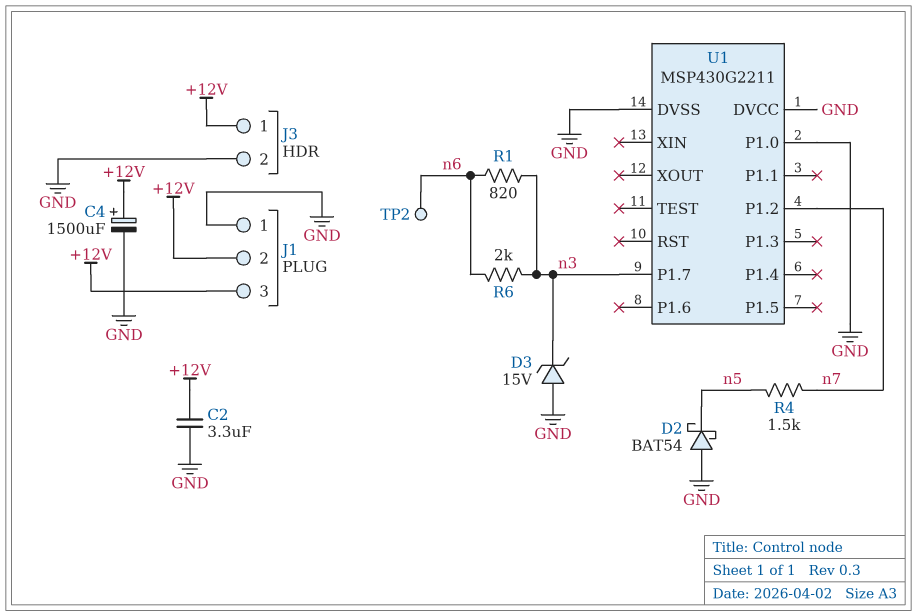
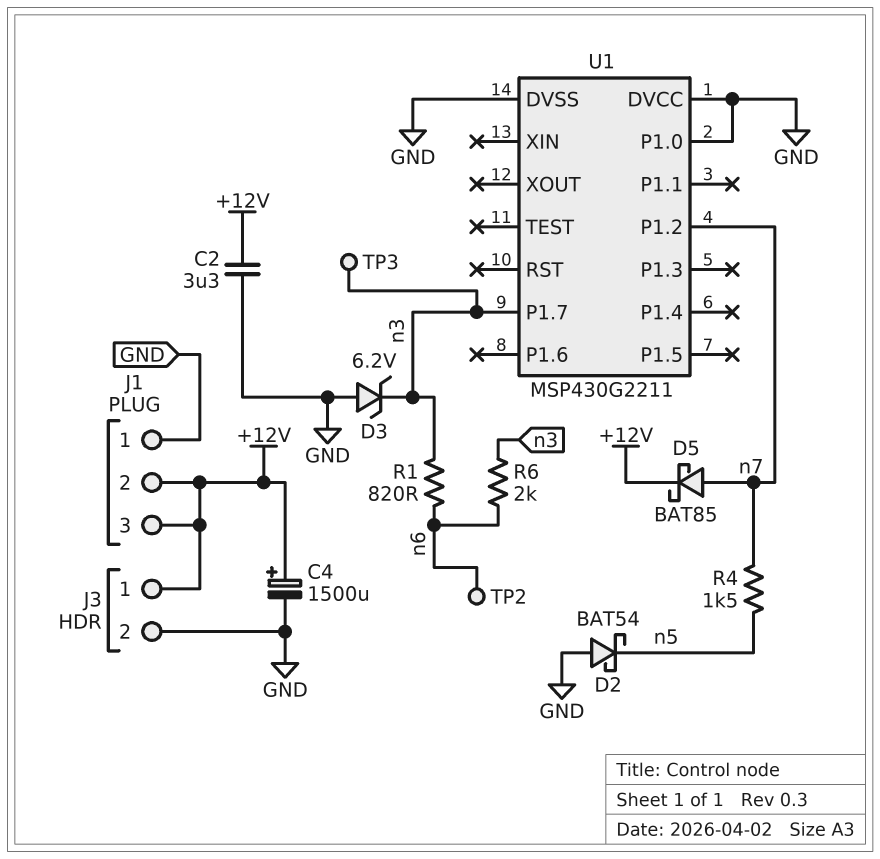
D3: zener 15V (A GND, K n3) -> zener 6.2V (A GND, K n3)
D5: none -> schottky BAT85 (A n7, K +12V)
TP3: none -> test point (n3)

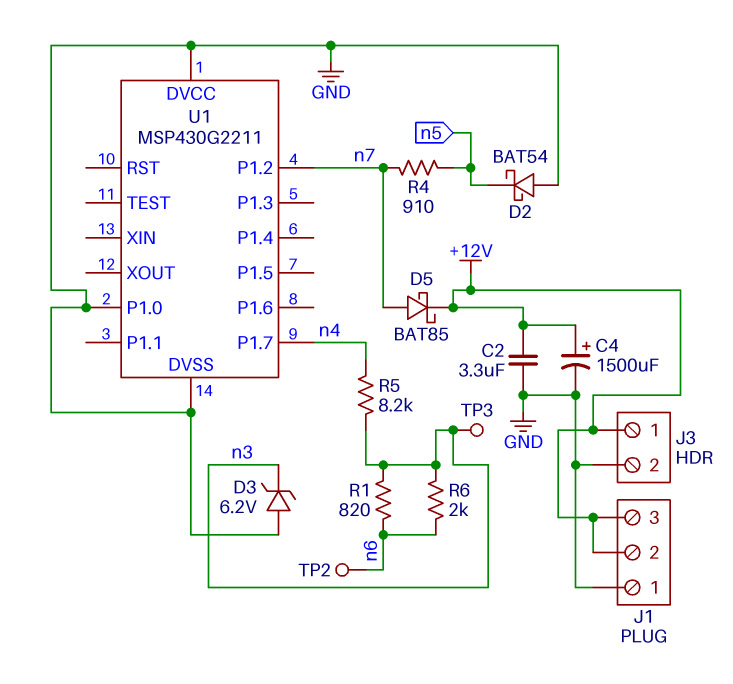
R4: 1.5k (n5, n7) -> 910 (n5, n7)
R5: none -> 8.2k (n3, n4)
U1 pin P1.7: n3 -> n4

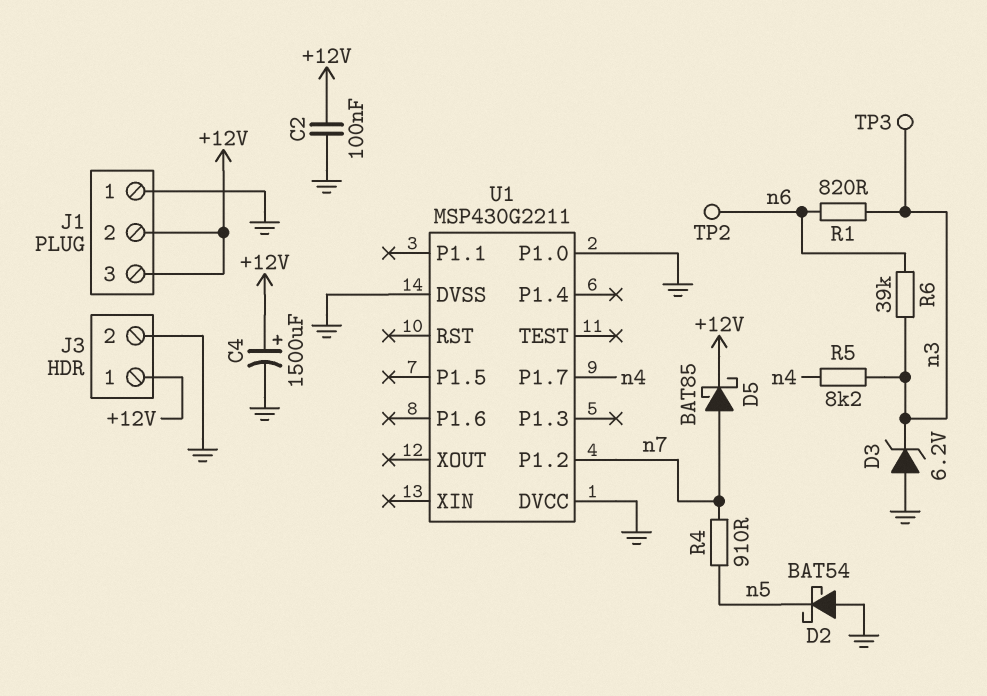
C2: 3.3uF (+12V, GND) -> 100nF (+12V, GND)
R6: 2k (n3, n6) -> 39k (n3, n6)

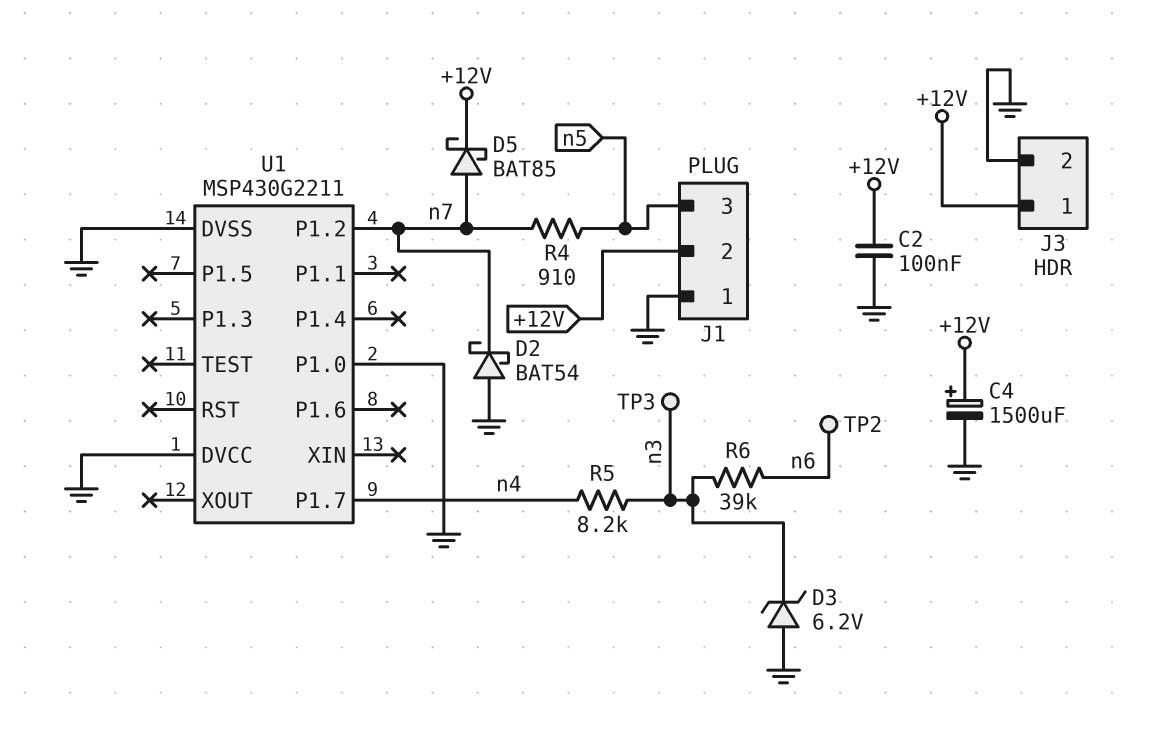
D2: schottky BAT54 (A GND, K n5) -> schottky BAT54 (A GND, K n7)
J1 pin 3: +12V -> n5
R1: 820 (n3, n6) -> none

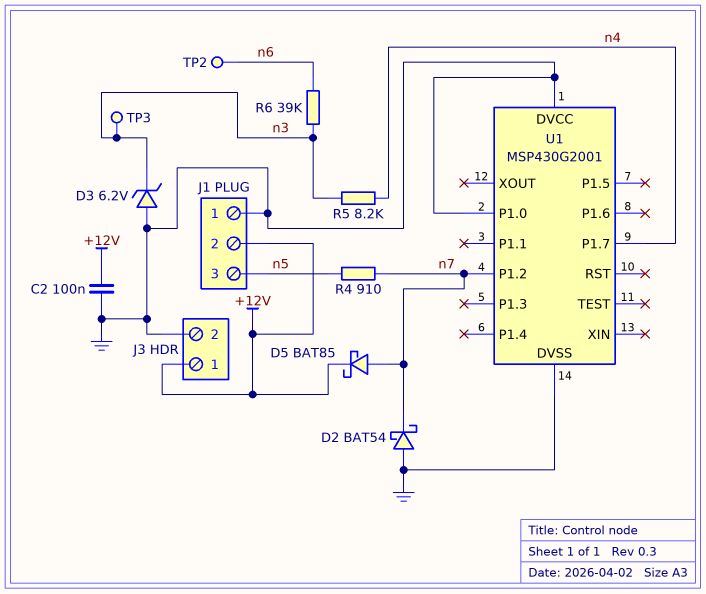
C4: 1500uF (plus +12V, minus GND) -> none
U1: MSP430G2211 -> MSP430G2001

